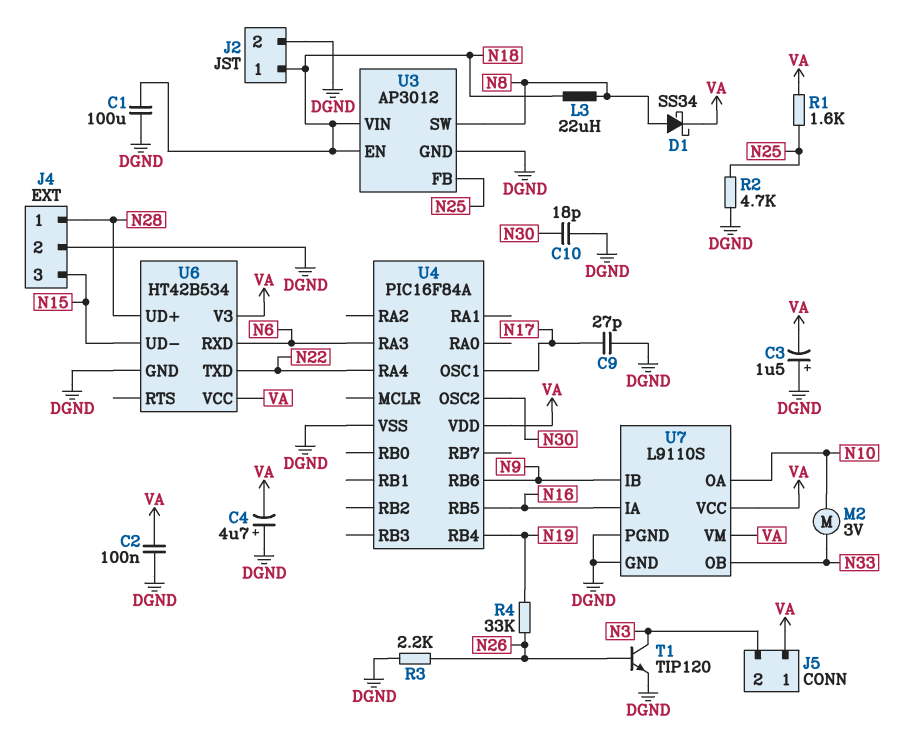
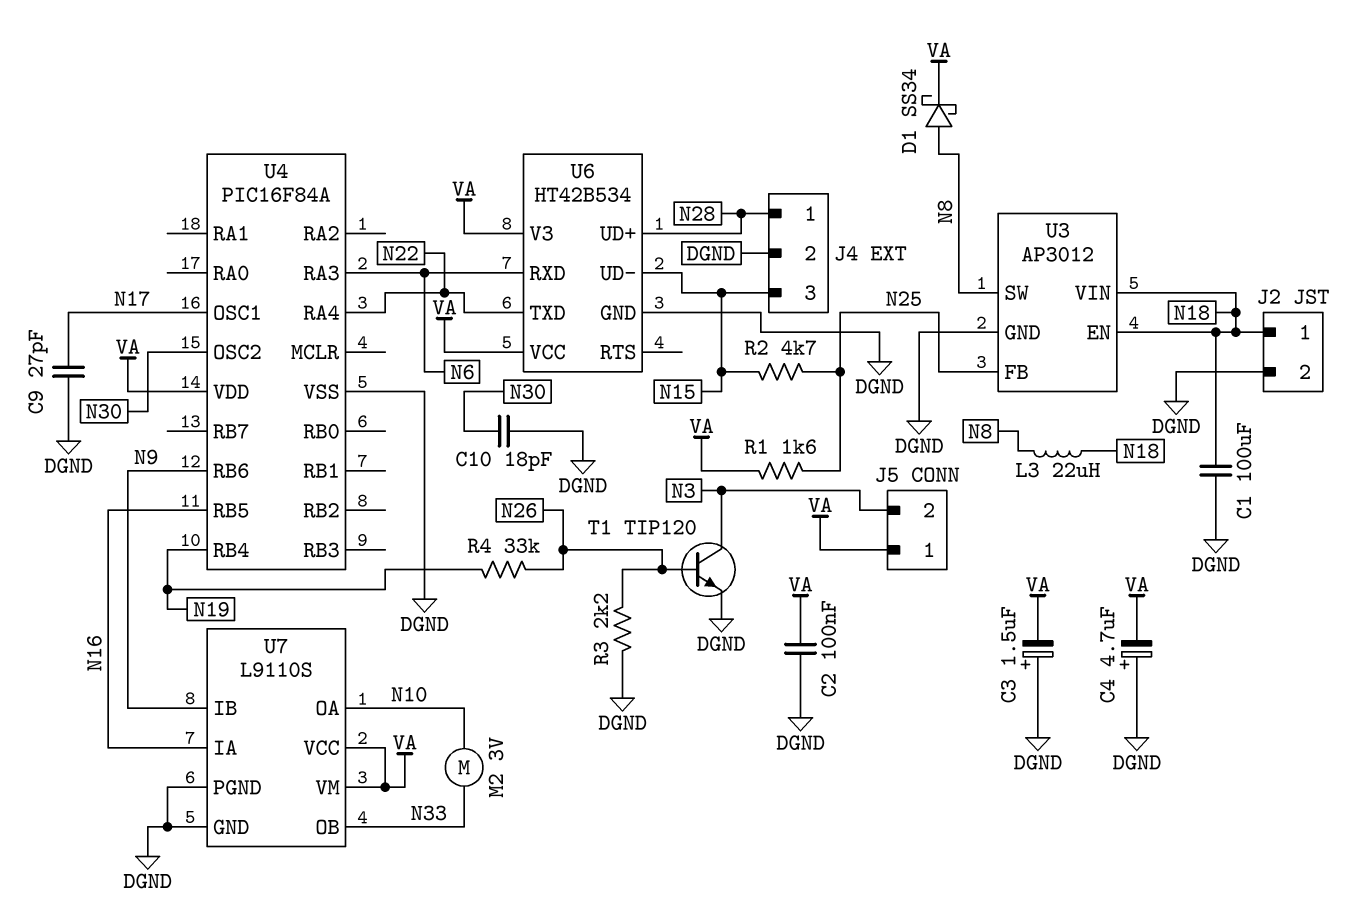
R2: 4.7k (DGND, N25) -> 4.7k (N15, N25)

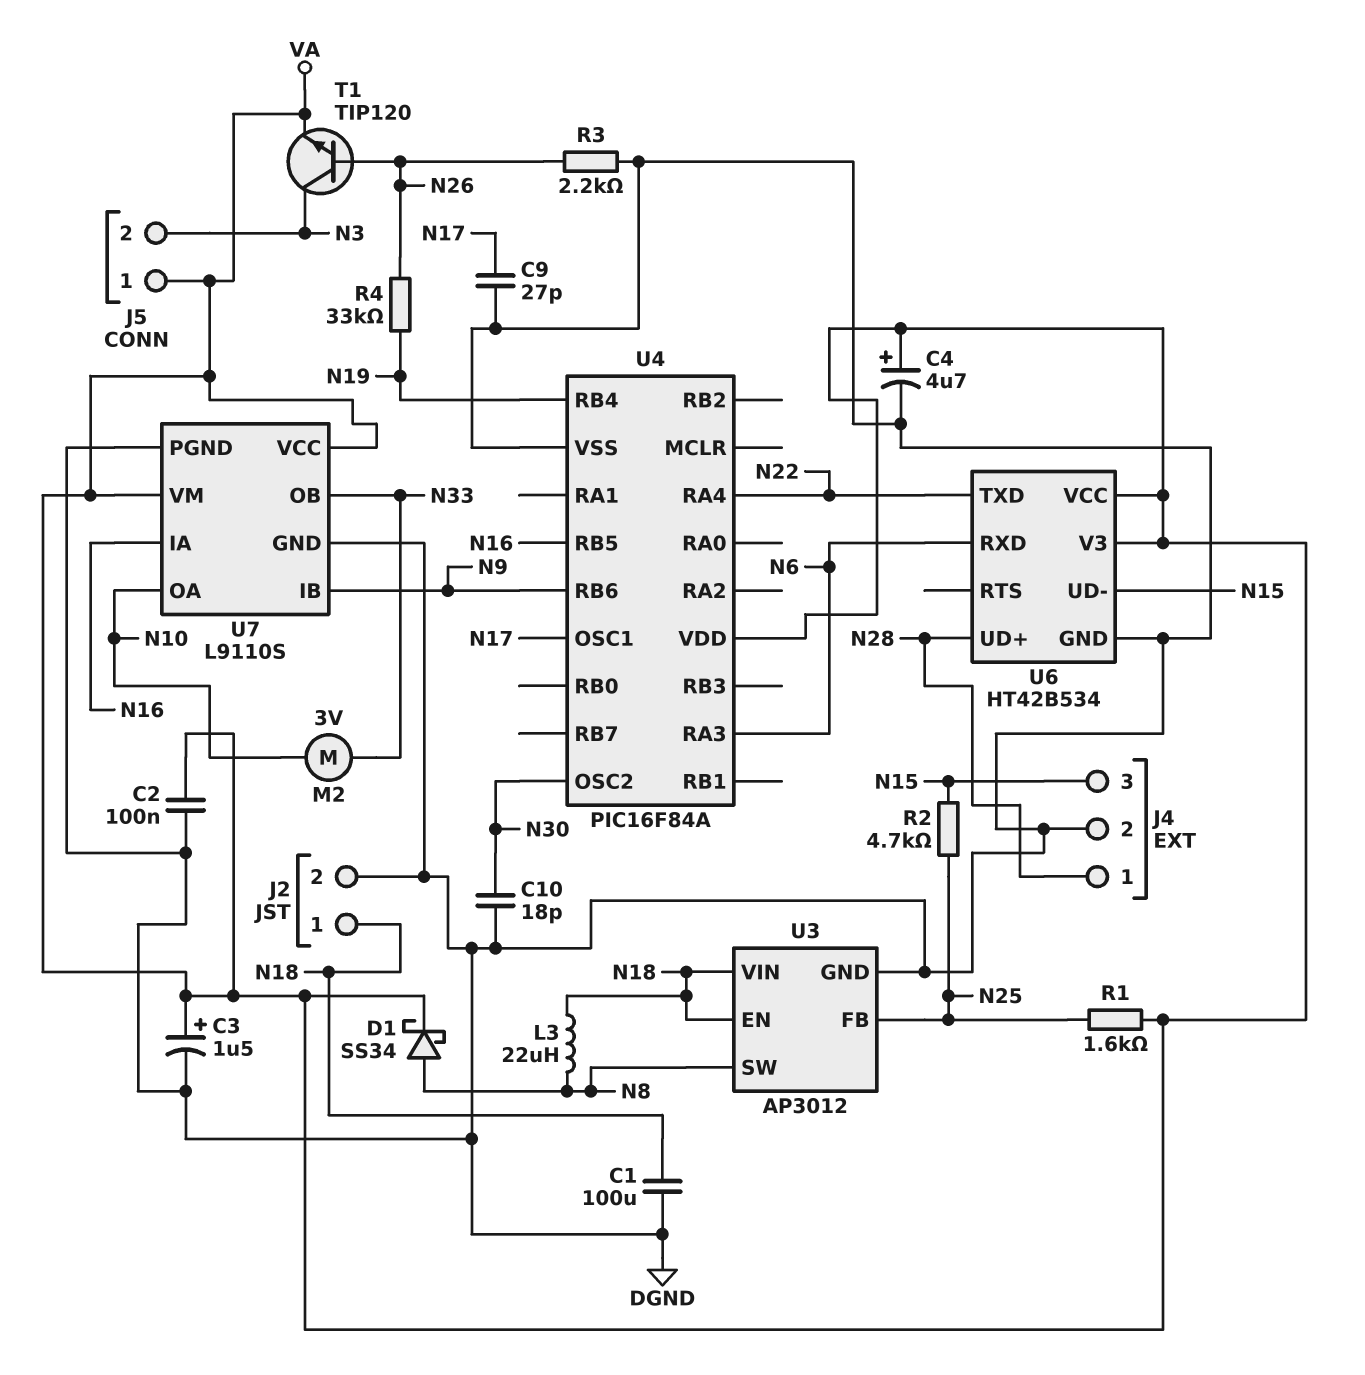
C3: 1.5uF (plus DGND, minus VA) -> 1.5uF (plus VA, minus DGND)
C4: 4.7uF (plus DGND, minus VA) -> 4.7uF (plus VA, minus DGND)
T1: NPN TIP120 (B N26, C N3, E DGND) -> NPN TIP120 (B N26, C N3, E VA)

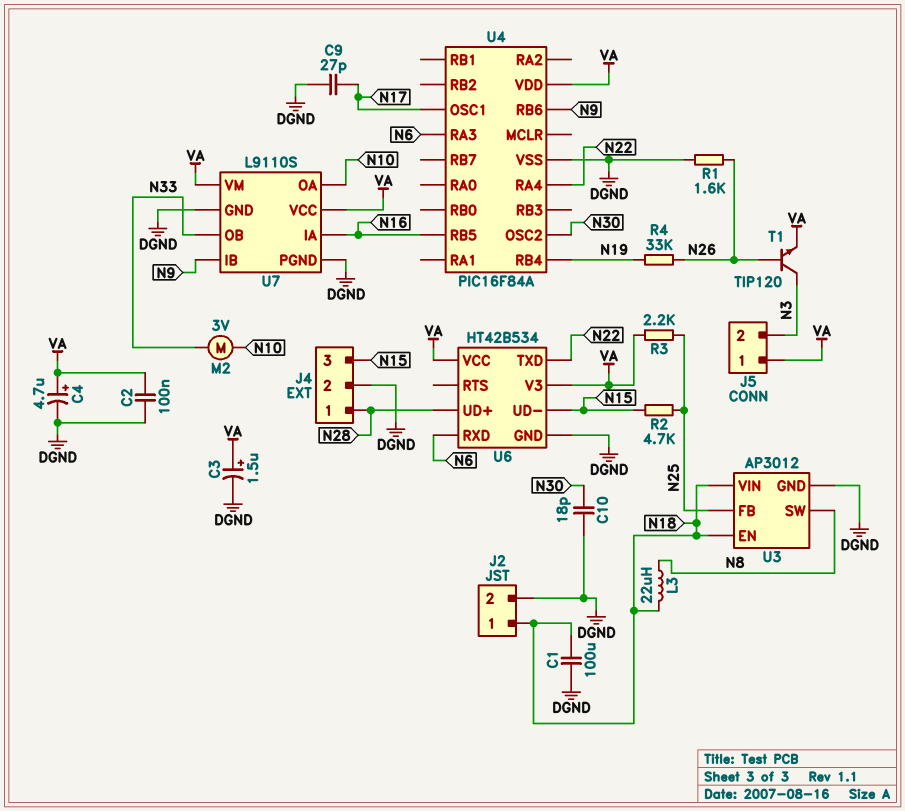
D1: schottky SS34 (A N8, K VA) -> none
R1: 1.6k (N25, VA) -> 1.6k (DGND, N26)
R3: 2.2k (DGND, N26) -> 2.2k (N25, VA)

